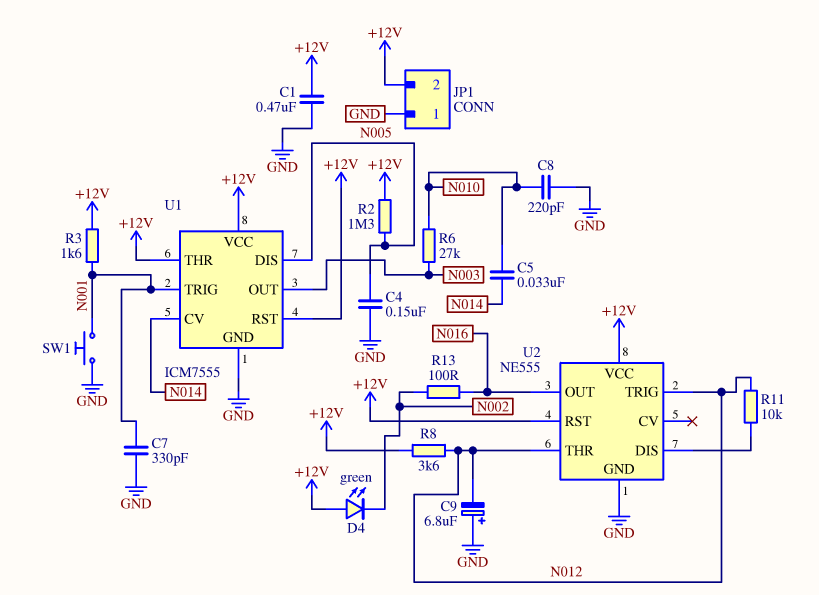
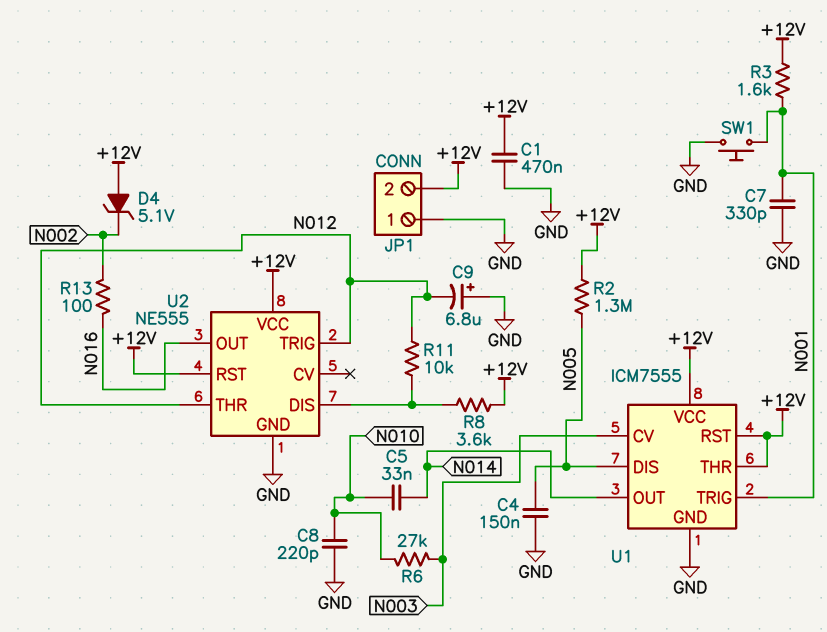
D4: LED green (A +12V, K N002) -> zener 5.1V (A +12V, K N002)
R8: 3.6k (+12V, N012) -> 3.6k (+12V, U2/DIS)
U1 pin CV: N014 -> N003
U1 pin OUT: N003 -> N014

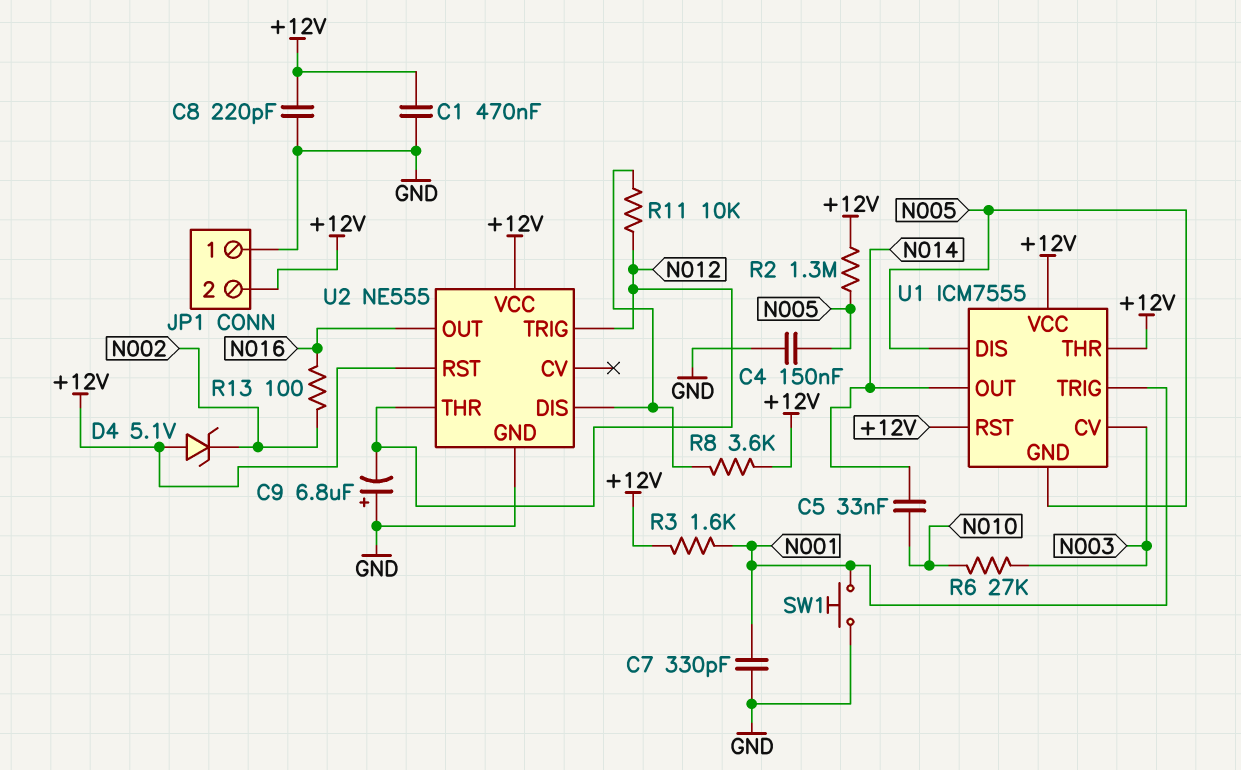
C8: 220pF (GND, N010) -> 220pF (+12V, GND)
U1 pin GND: GND -> N005

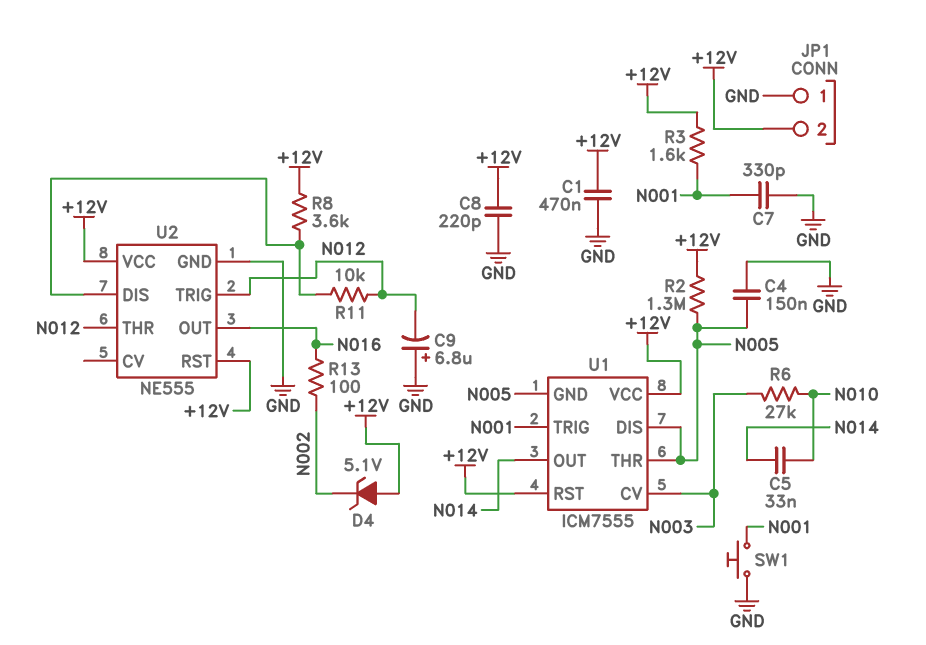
U1 pin THR: +12V -> N005

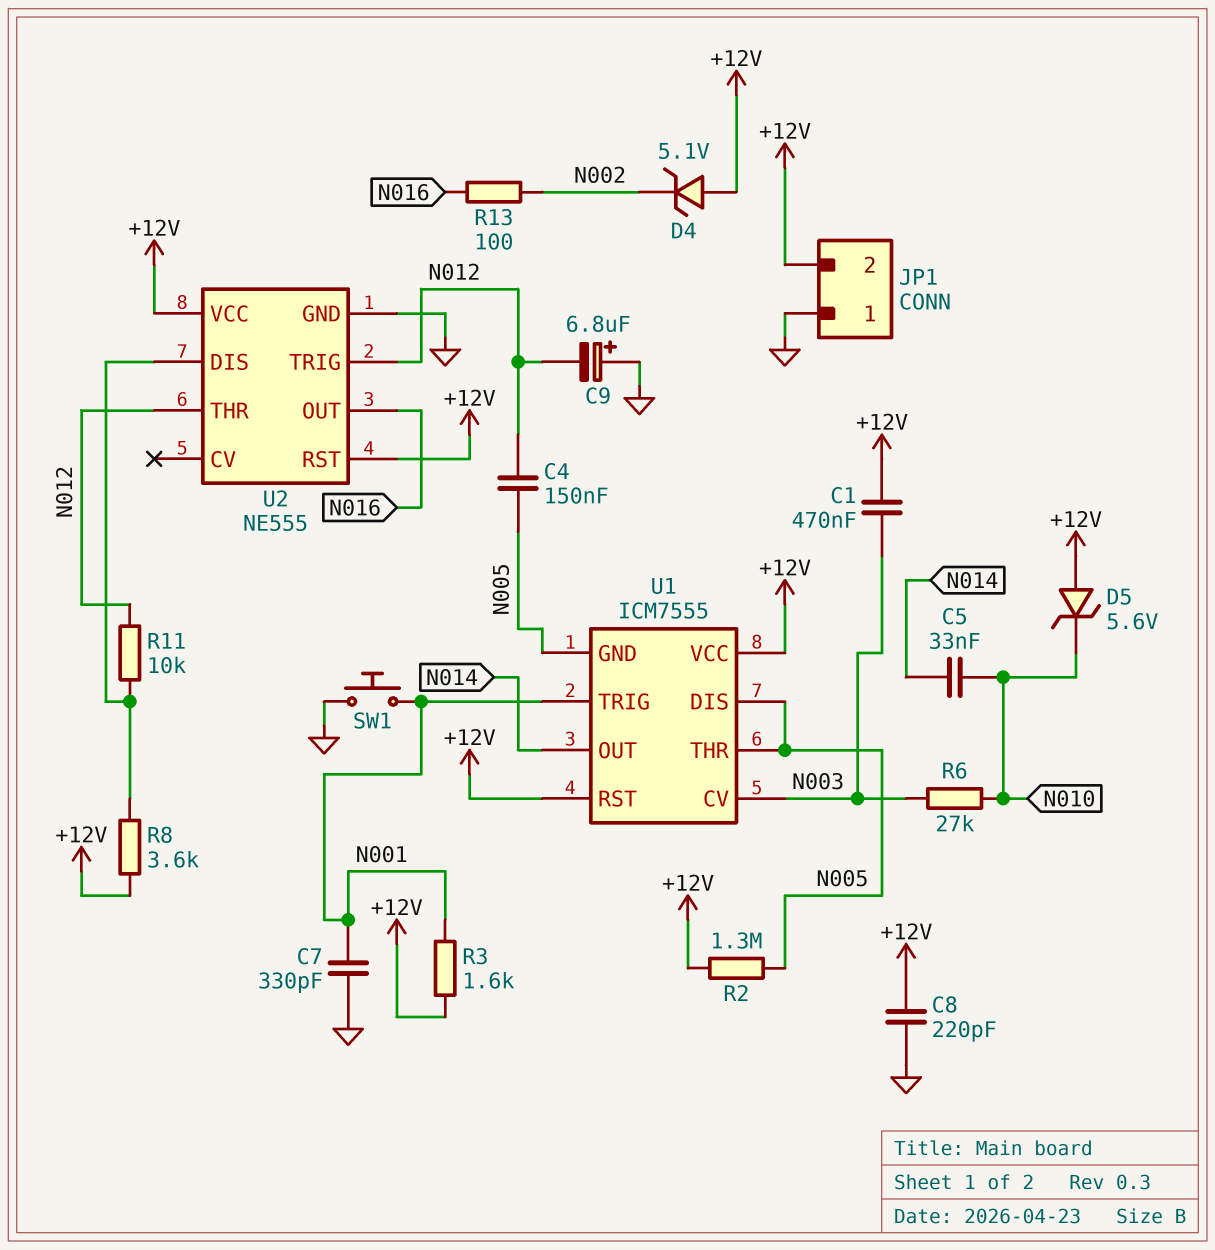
C1: 470nF (+12V, GND) -> 470nF (+12V, N003)
C4: 150nF (GND, N005) -> 150nF (N005, N012)
D5: none -> zener 5.6V (A +12V, K N010)

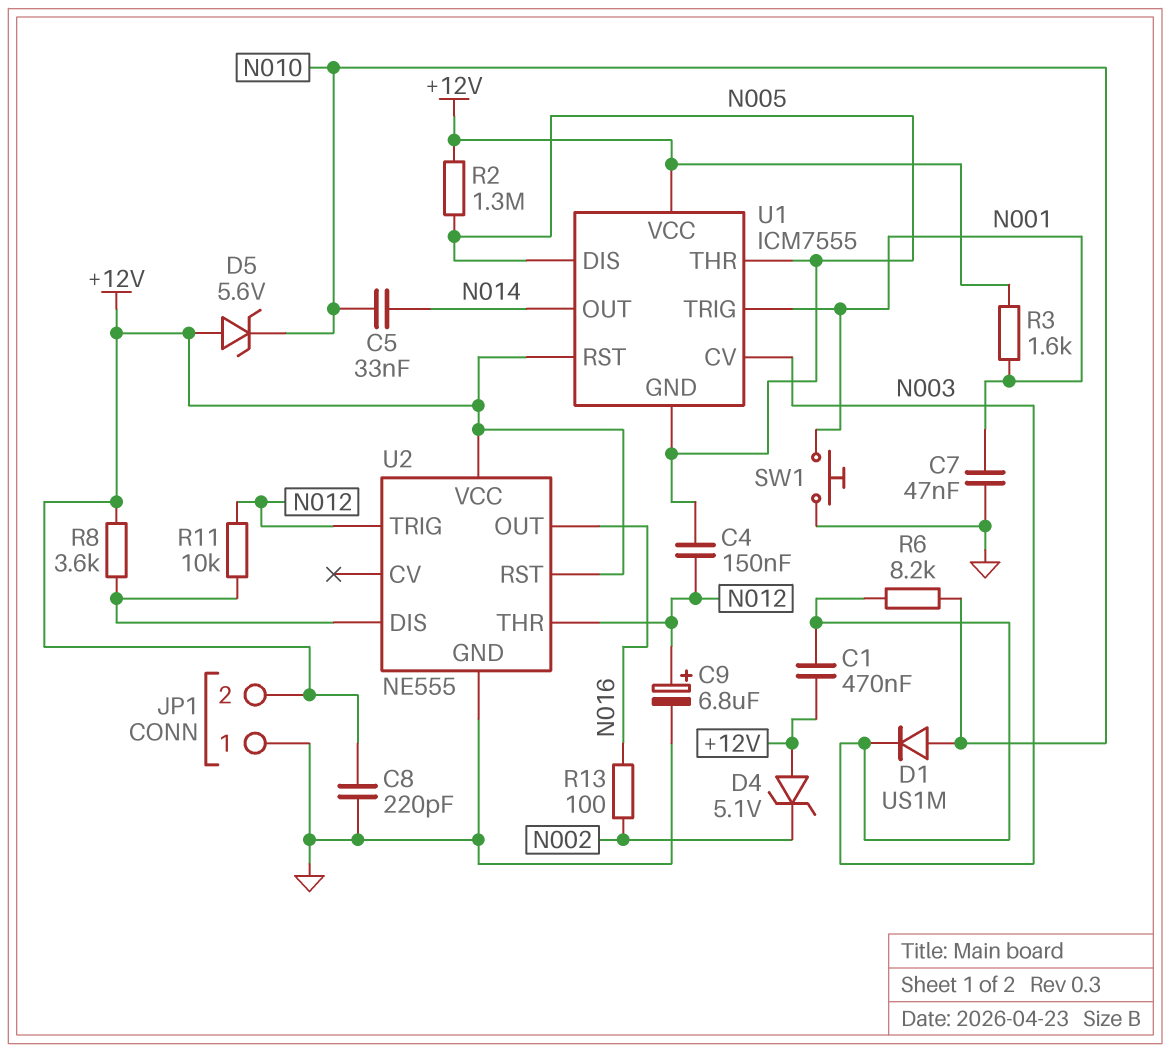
C7: 330pF (GND, N001) -> 47nF (GND, N001)
C9: 6.8uF (plus GND, minus N012) -> 6.8uF (plus N012, minus GND)
D1: none -> diode US1M (A N010, K N003)
R6: 27k (N003, N010) -> 8.2k (N003, N010)

